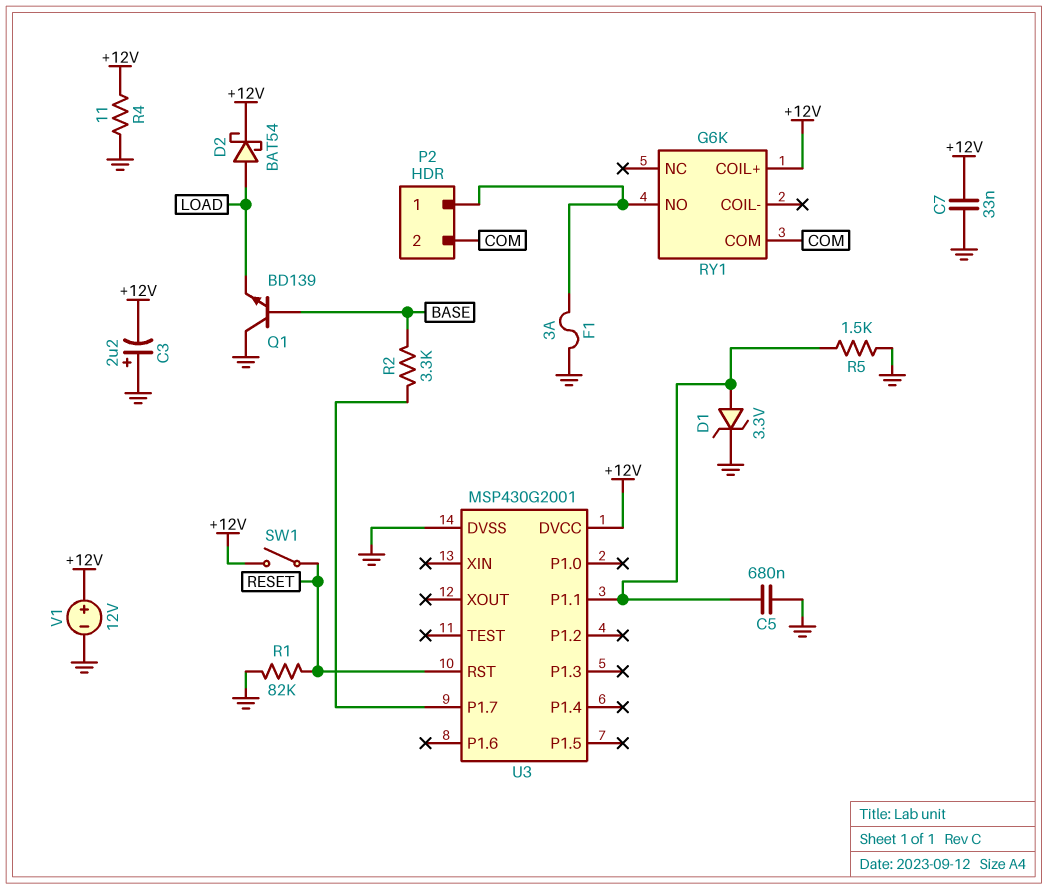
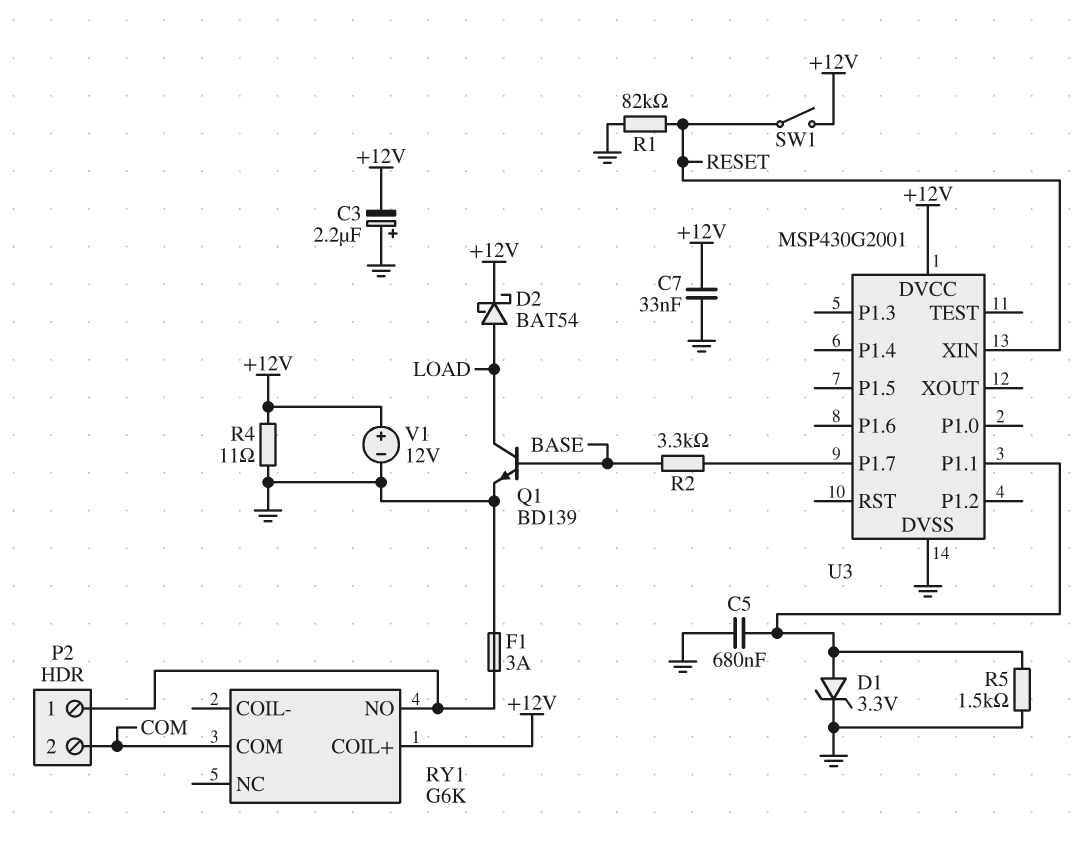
Q1: NPN BD139 (B BASE, C GND, E LOAD) -> NPN BD139 (B BASE, C LOAD, E GND)
U3 pin RST: RESET -> none
U3 pin XIN: none -> RESET

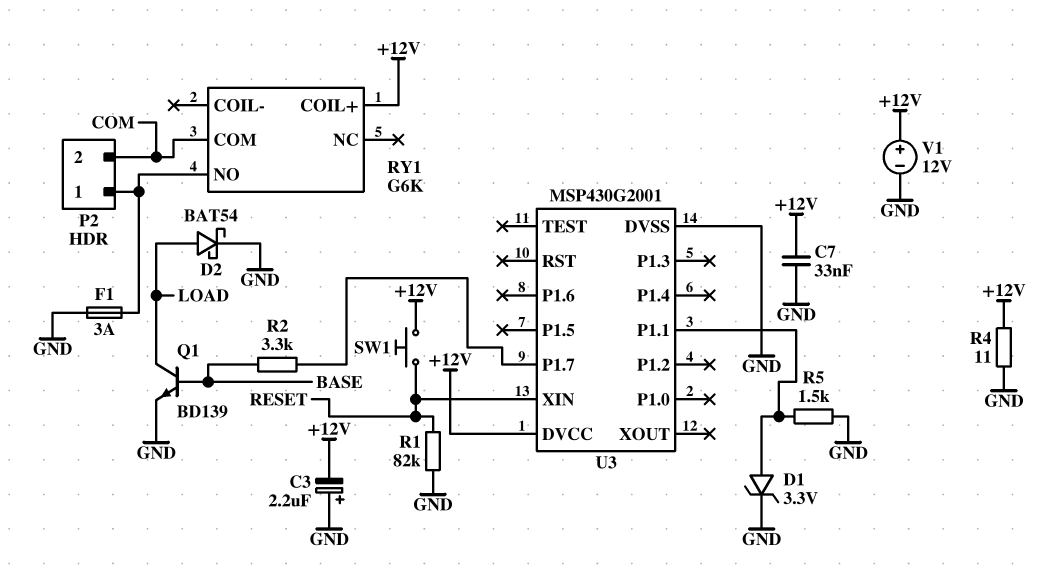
C5: 680nF (GND, U3/P1.1) -> none
D2: schottky BAT54 (A LOAD, K +12V) -> schottky BAT54 (A LOAD, K GND)
SW1: switch (+12V, RESET) -> button (+12V, RESET)

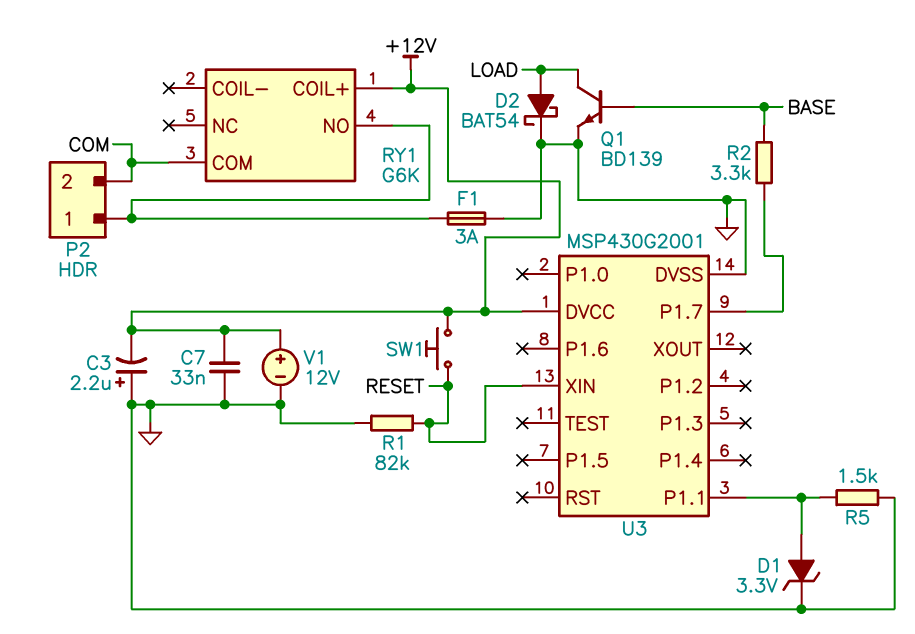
R4: 11 (+12V, GND) -> none

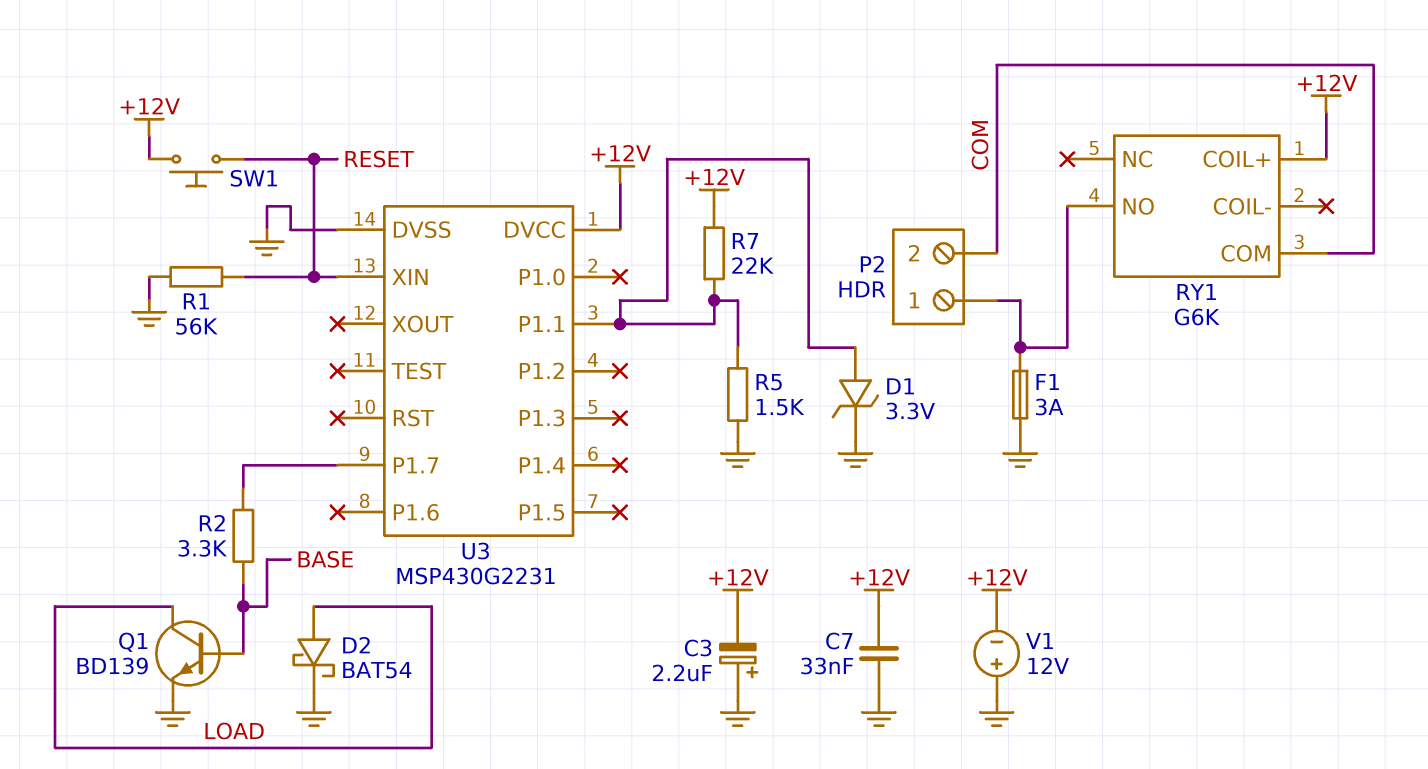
R1: 82k (GND, RESET) -> 56k (GND, RESET)
R7: none -> 22k (+12V, U3/P1.1)
U3: MSP430G2001 -> MSP430G2231
V1: 12V (plus +12V, minus GND) -> 12V (plus GND, minus +12V)

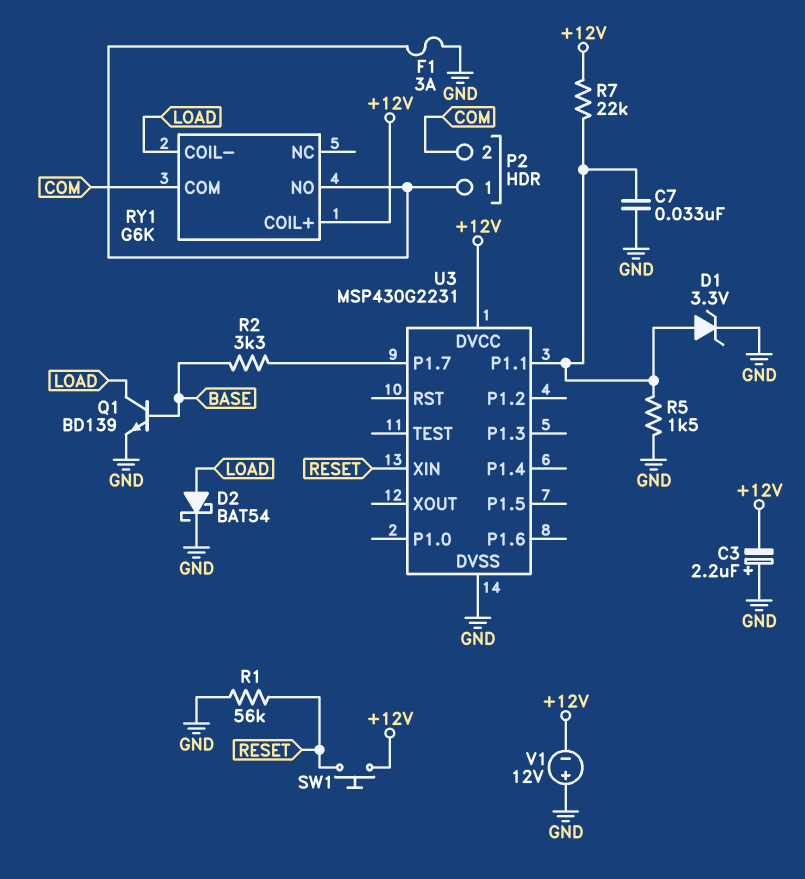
C7: 33nF (+12V, GND) -> 33nF (GND, U3/P1.1)
RY1 pin COIL-: none -> LOAD

